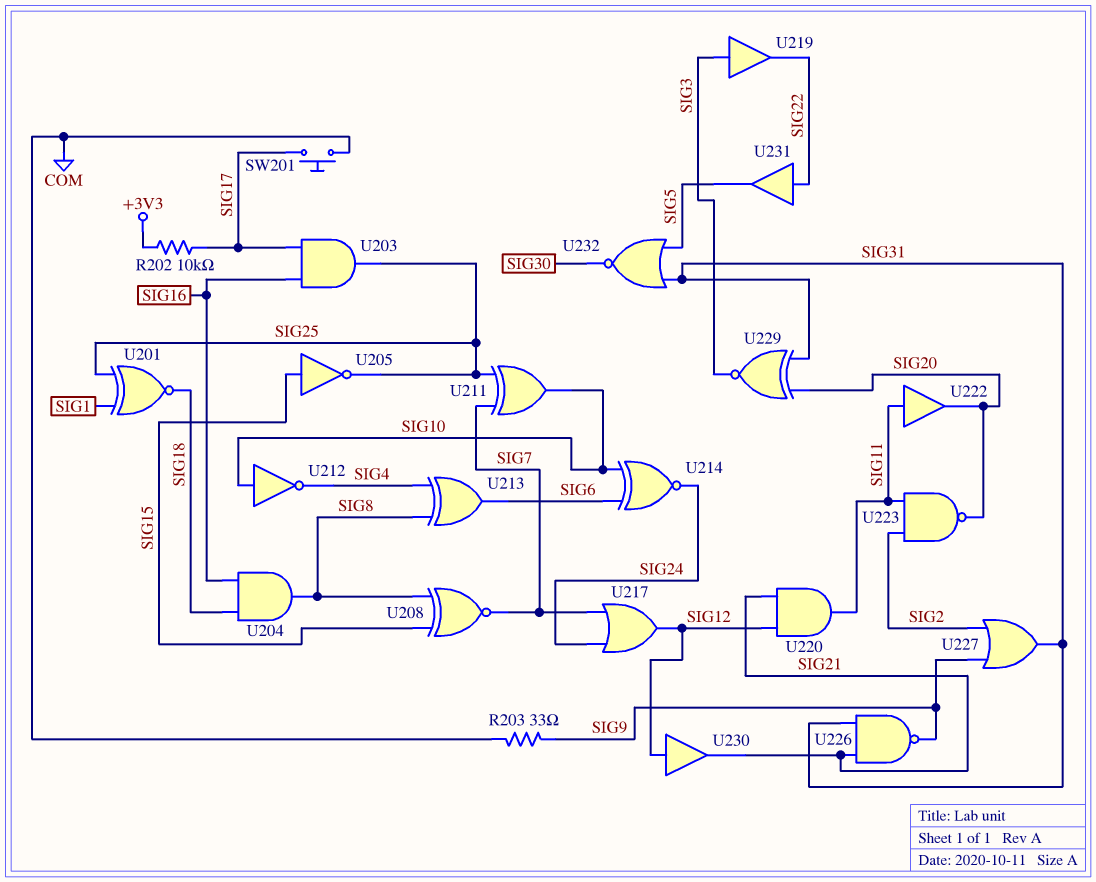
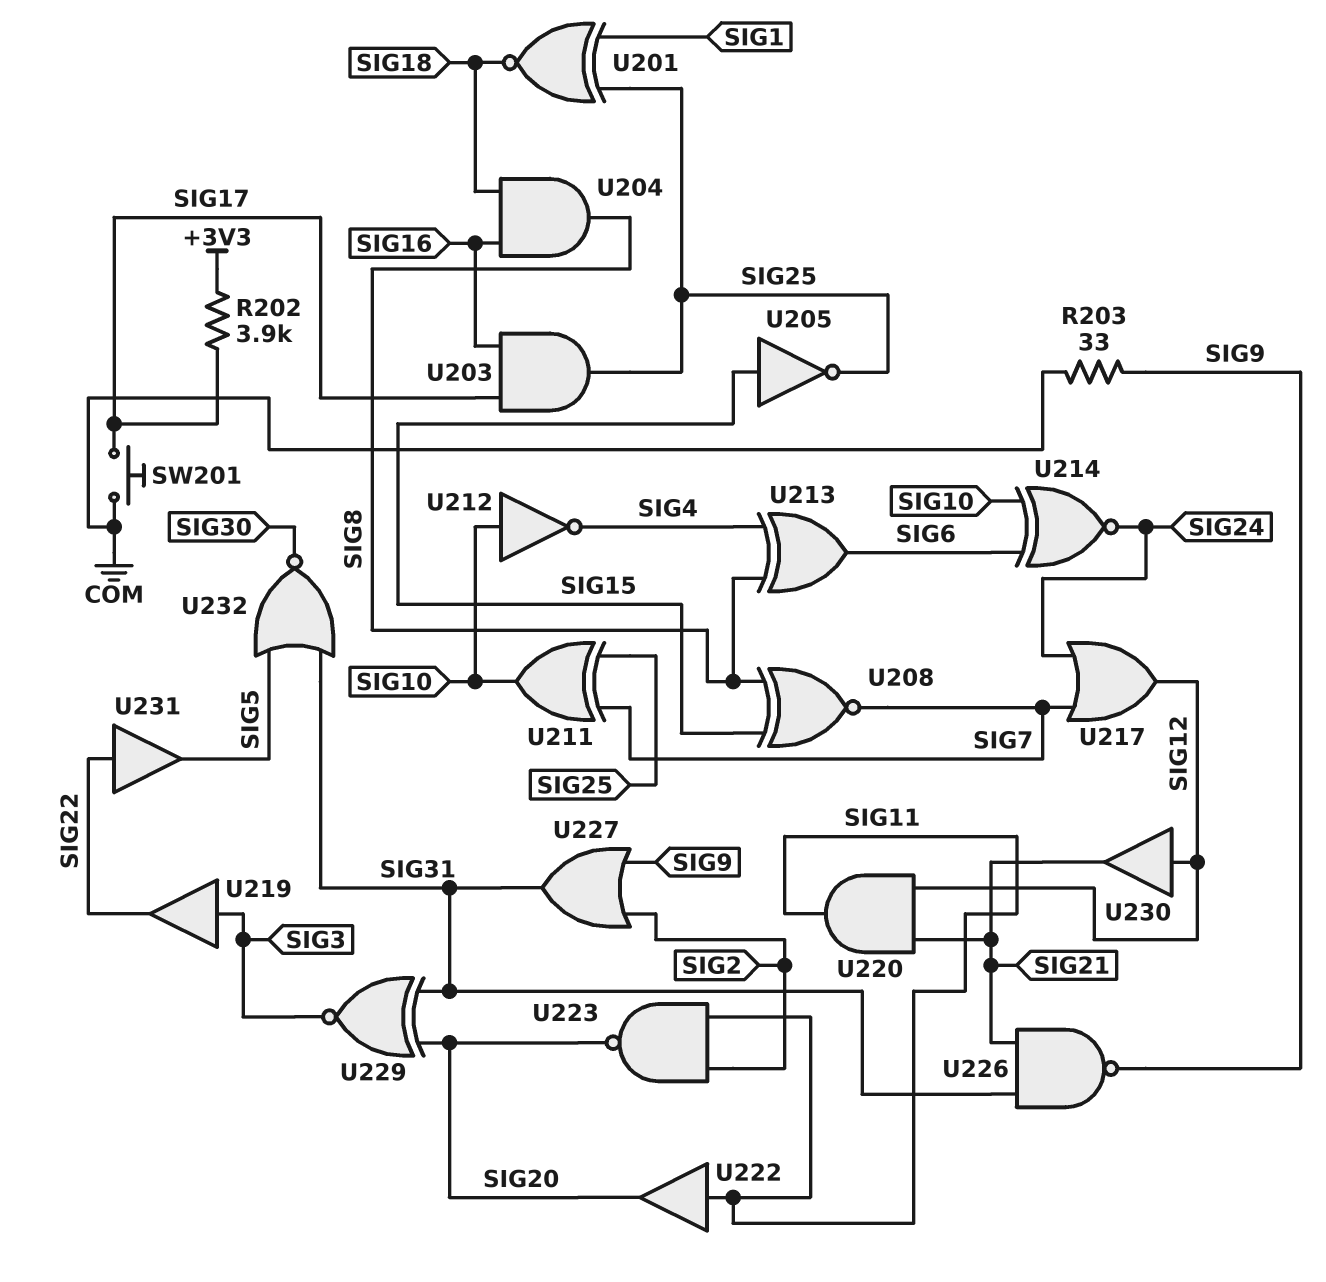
R202: 10k (+3V3, SIG17) -> 3.9k (+3V3, SIG17)

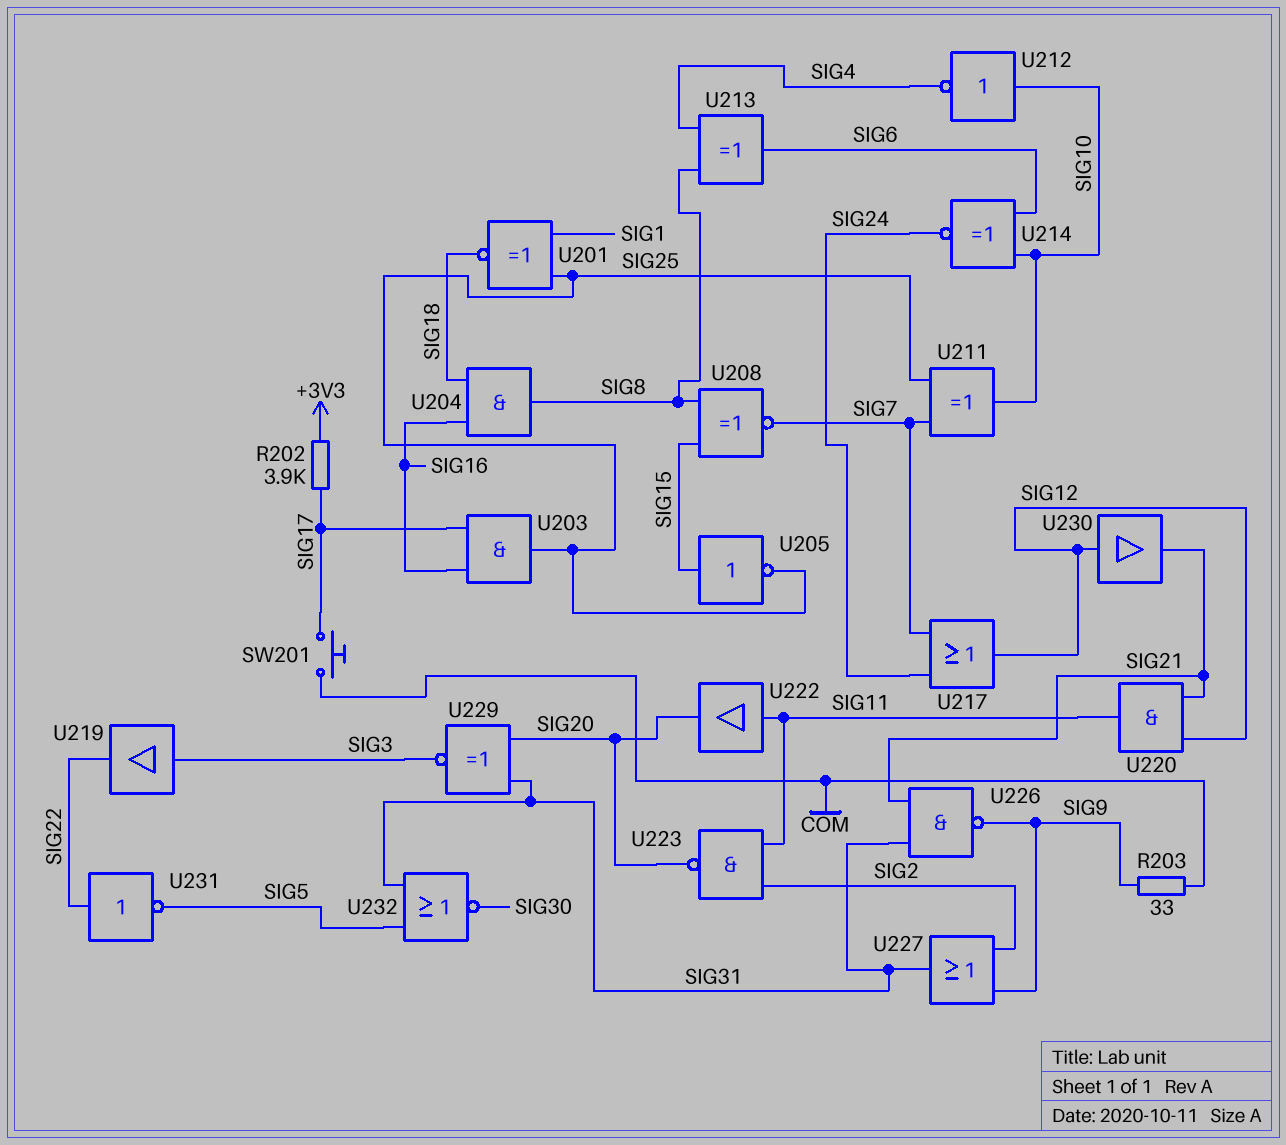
U231: buffer (in SIG22, out SIG5) -> NOT (in SIG22, out SIG5)

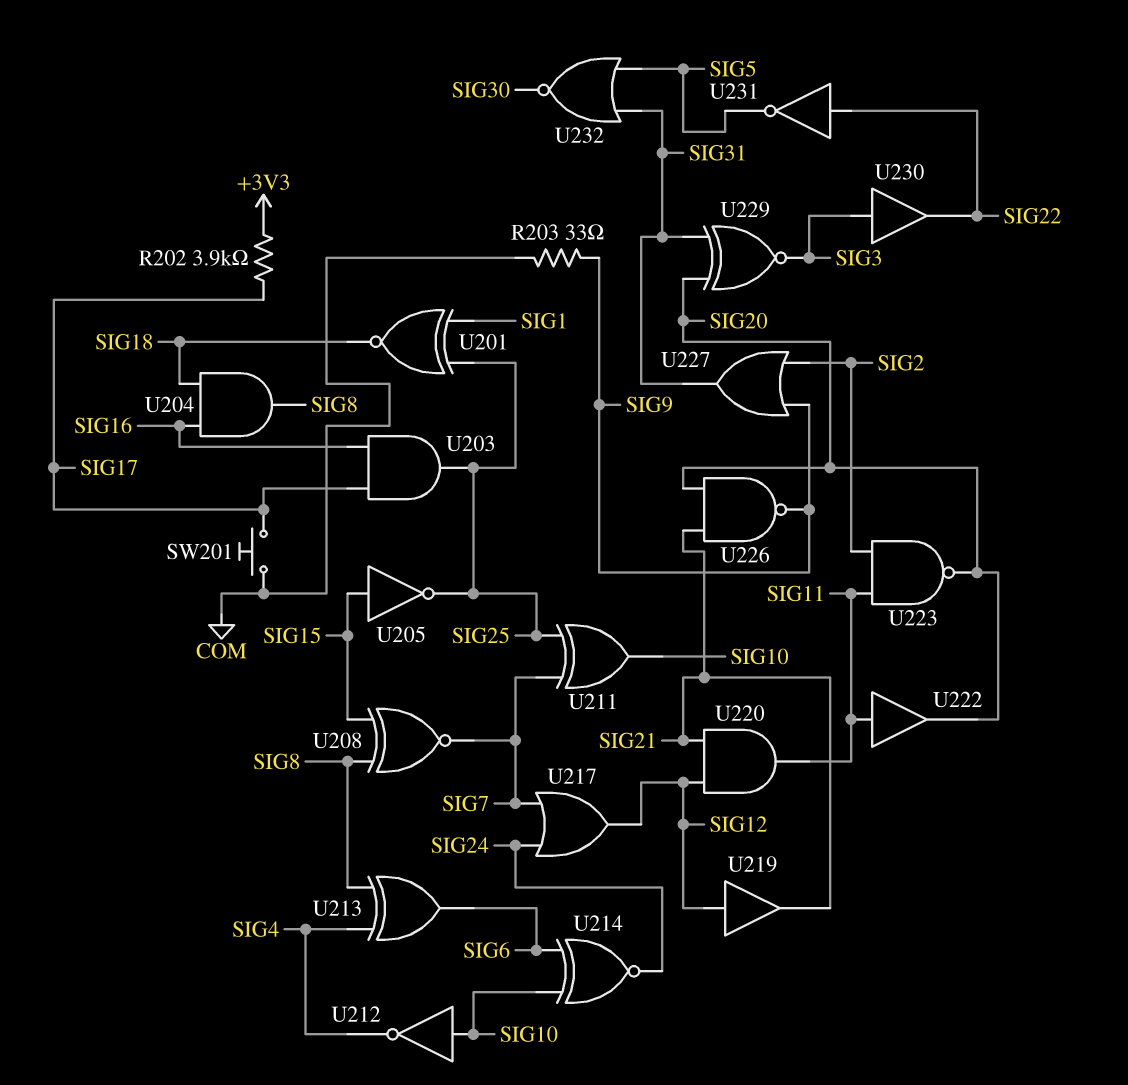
U219: buffer (in SIG3, out SIG22) -> buffer (in SIG12, out SIG21)
U226: NAND (in SIG21, in SIG31, out SIG9) -> NAND (in SIG20, in SIG21, out SIG9)
U230: buffer (in SIG12, out SIG21) -> buffer (in SIG3, out SIG22)

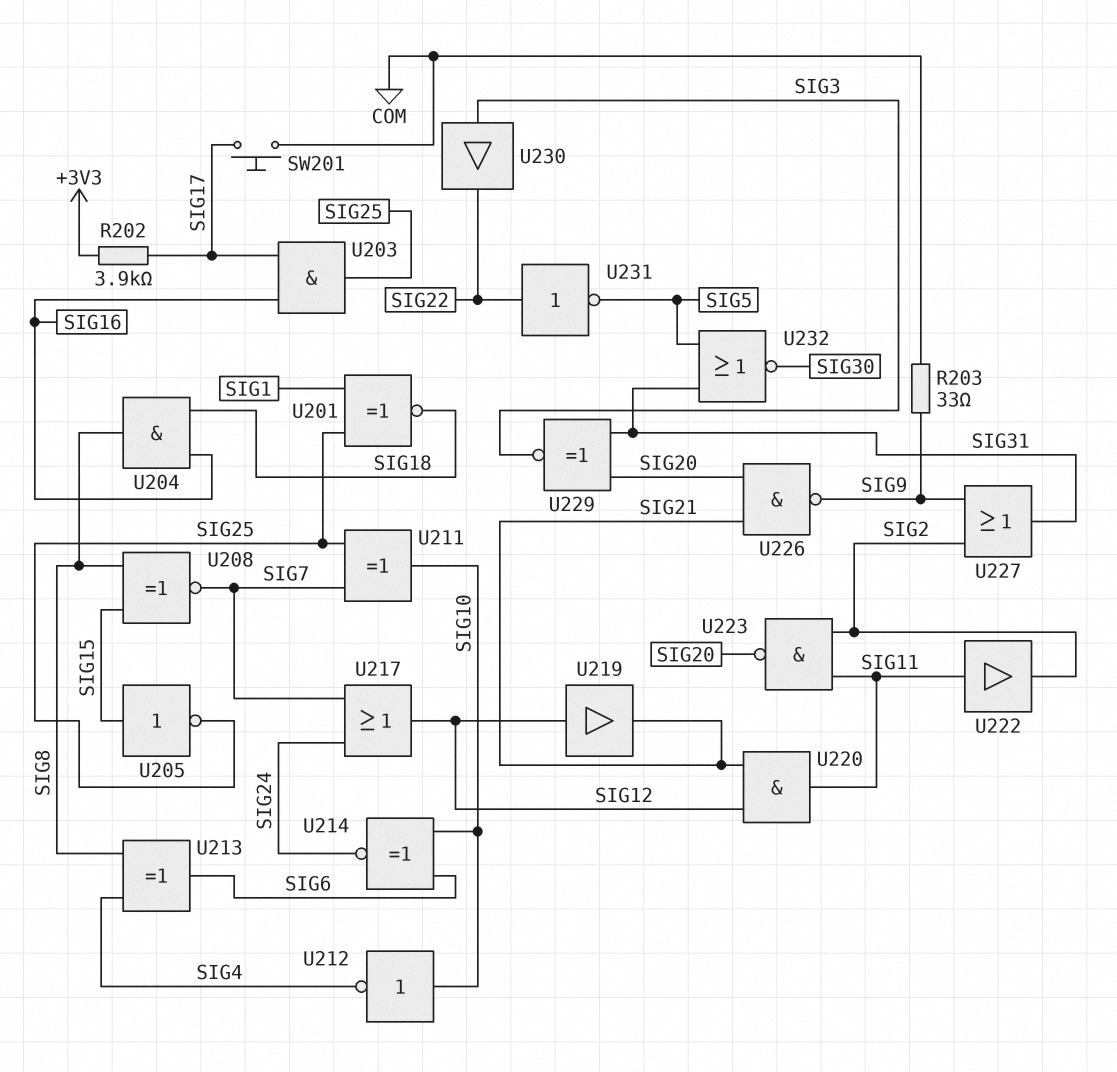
U222: buffer (in SIG11, out SIG20) -> buffer (in SIG11, out SIG2)

